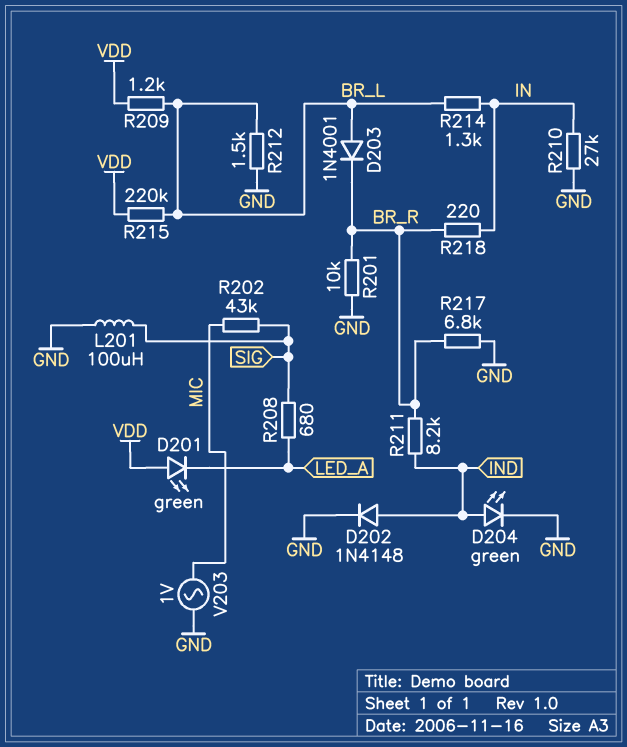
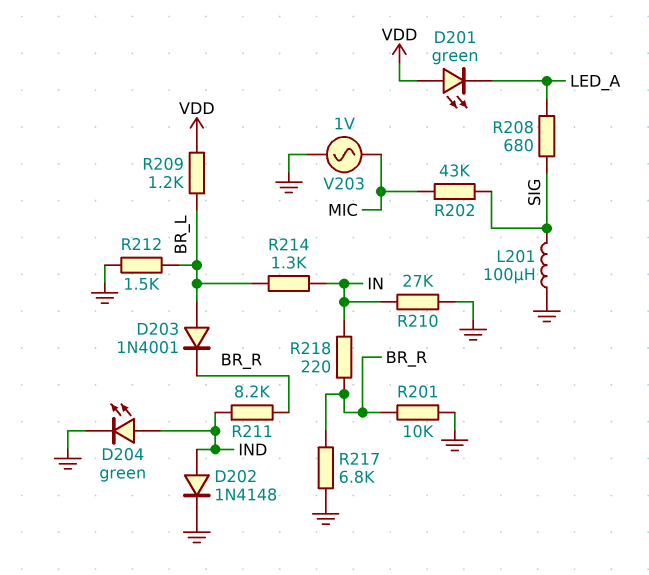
R215: 220k (BR_L, VDD) -> none

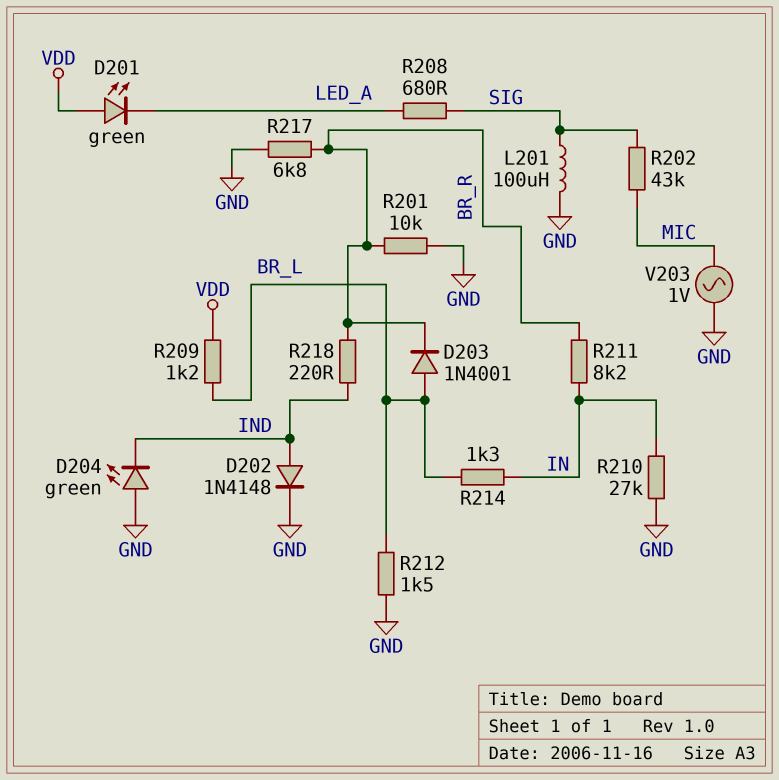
D204: LED green (A IND, K GND) -> LED green (A GND, K IND)
R211: 8.2k (BR_R, IND) -> 8.2k (BR_R, IN)
R218: 220 (BR_R, IN) -> 220 (BR_R, IND)

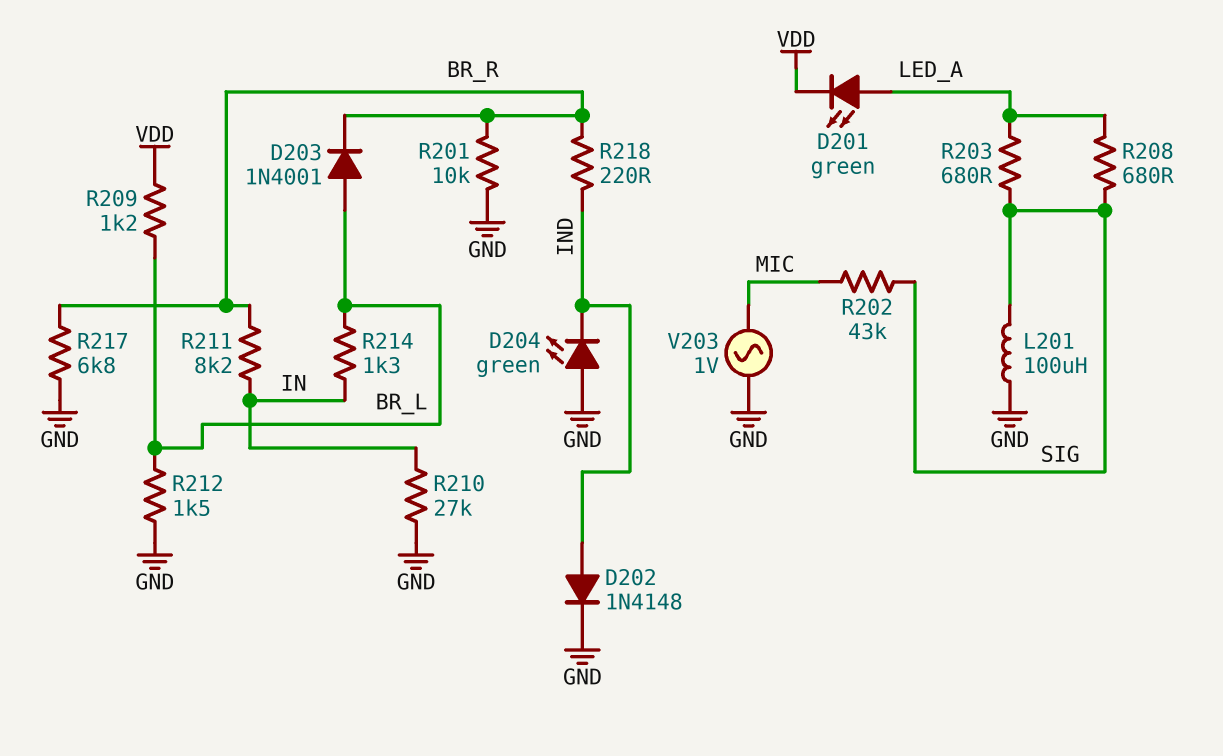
D201: LED green (A VDD, K LED_A) -> LED green (A LED_A, K VDD)
R203: none -> 680 (LED_A, SIG)

